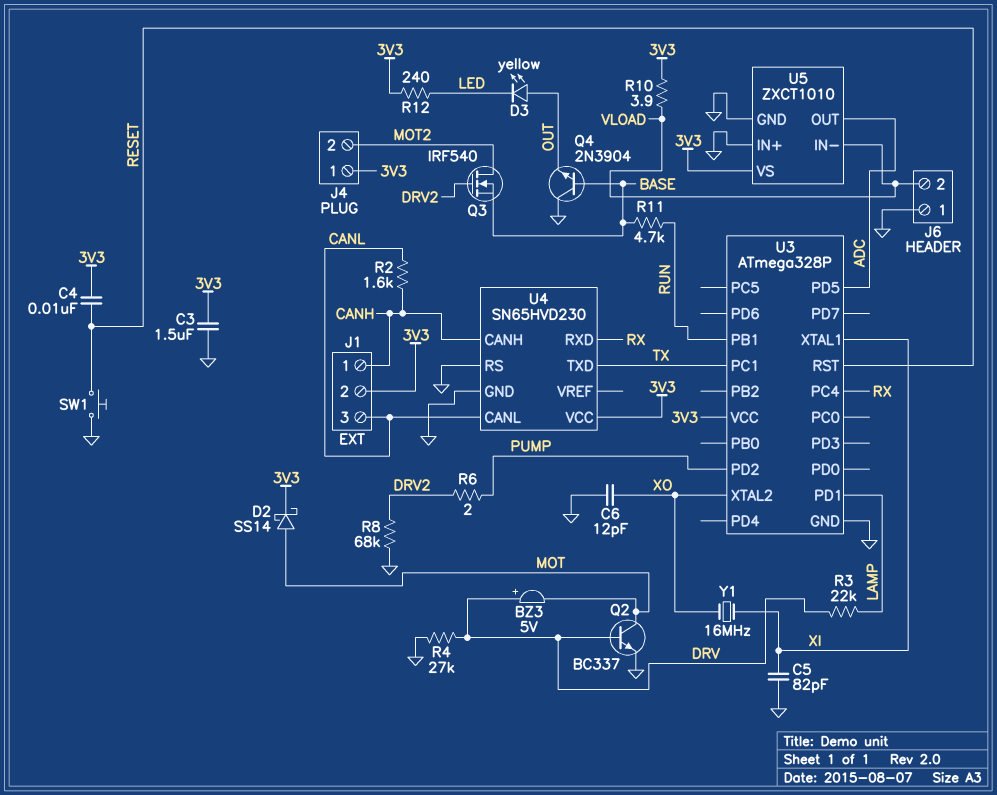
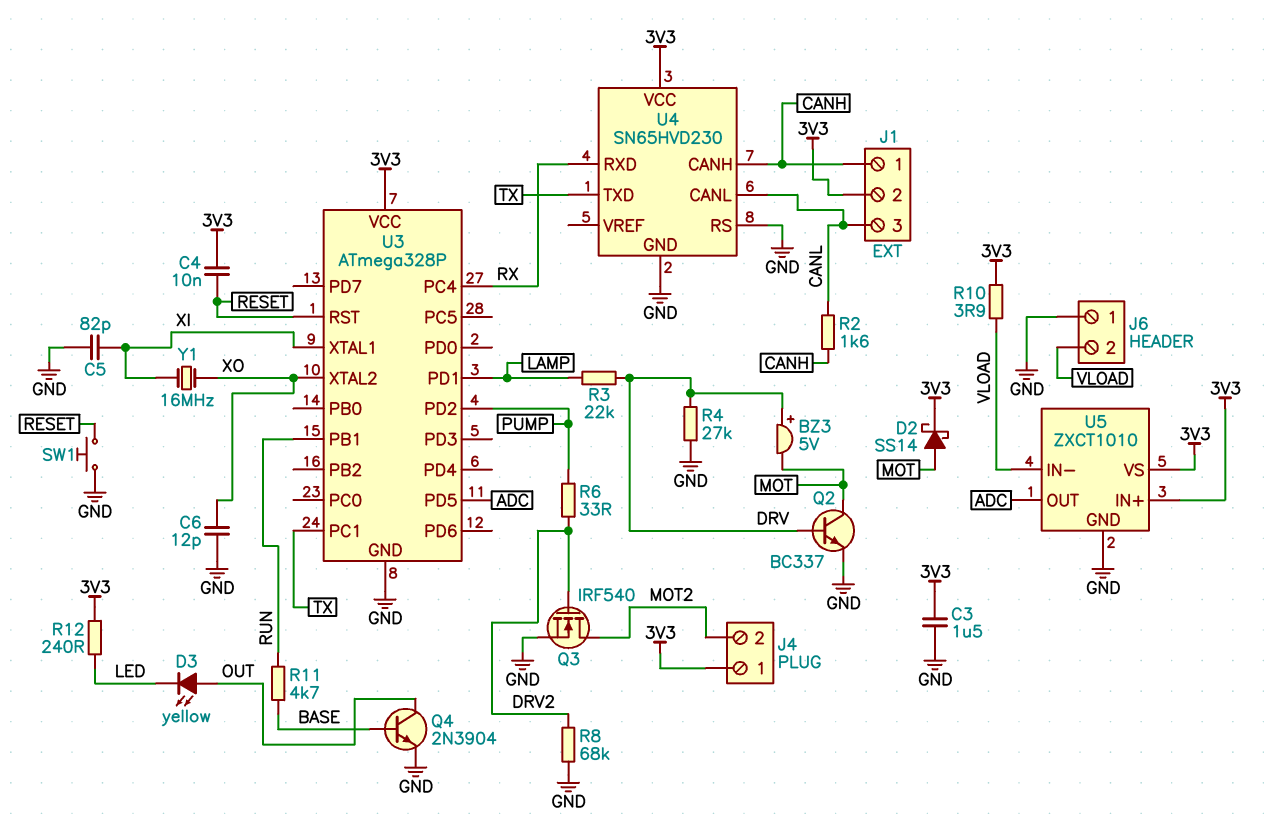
Q3: NMOS IRF540 (G DRV2, D MOT2, S BASE) -> NMOS IRF540 (G DRV2, D MOT2, S GND)
Q4: NPN 2N3904 (B BASE, C GND, E OUT) -> NPN 2N3904 (B BASE, C OUT, E GND)
R6: 2 (DRV2, PUMP) -> 33 (DRV2, PUMP)
U5 pin IN+: GND -> 3V3

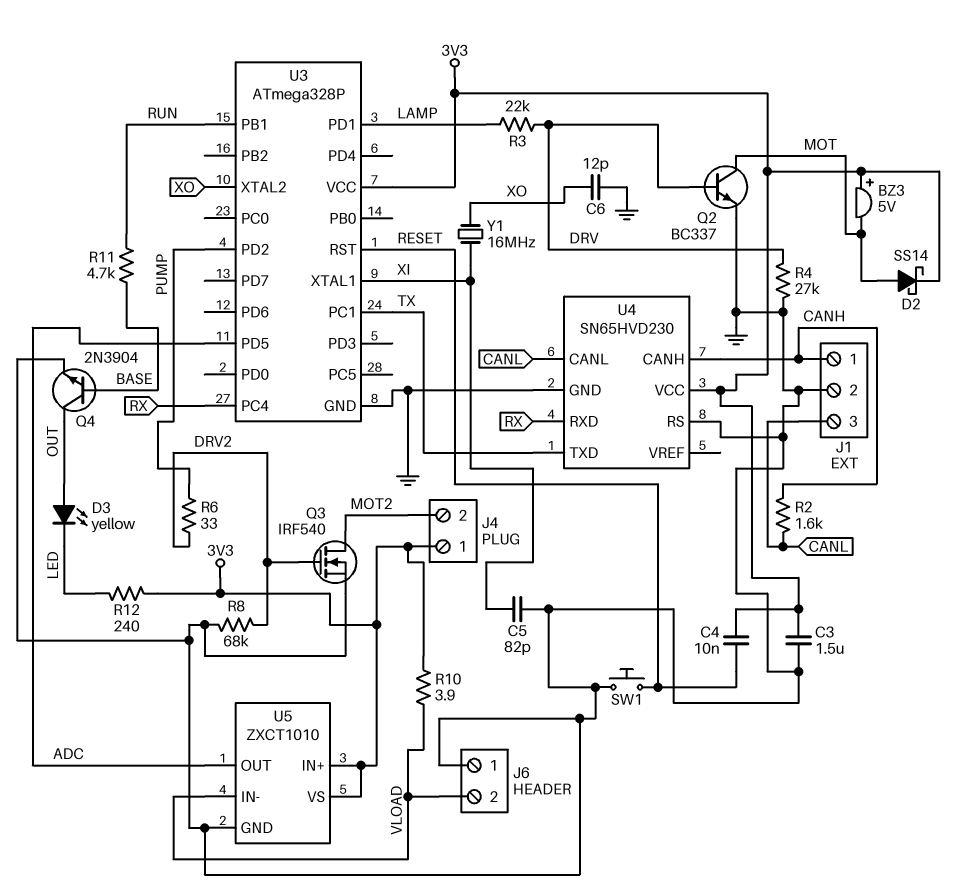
BZ3: buzzer 5V (plus DRV, minus MOT) -> buzzer 5V (plus 3V3, minus MOT)
J1 pin 2: 3V3 -> GND

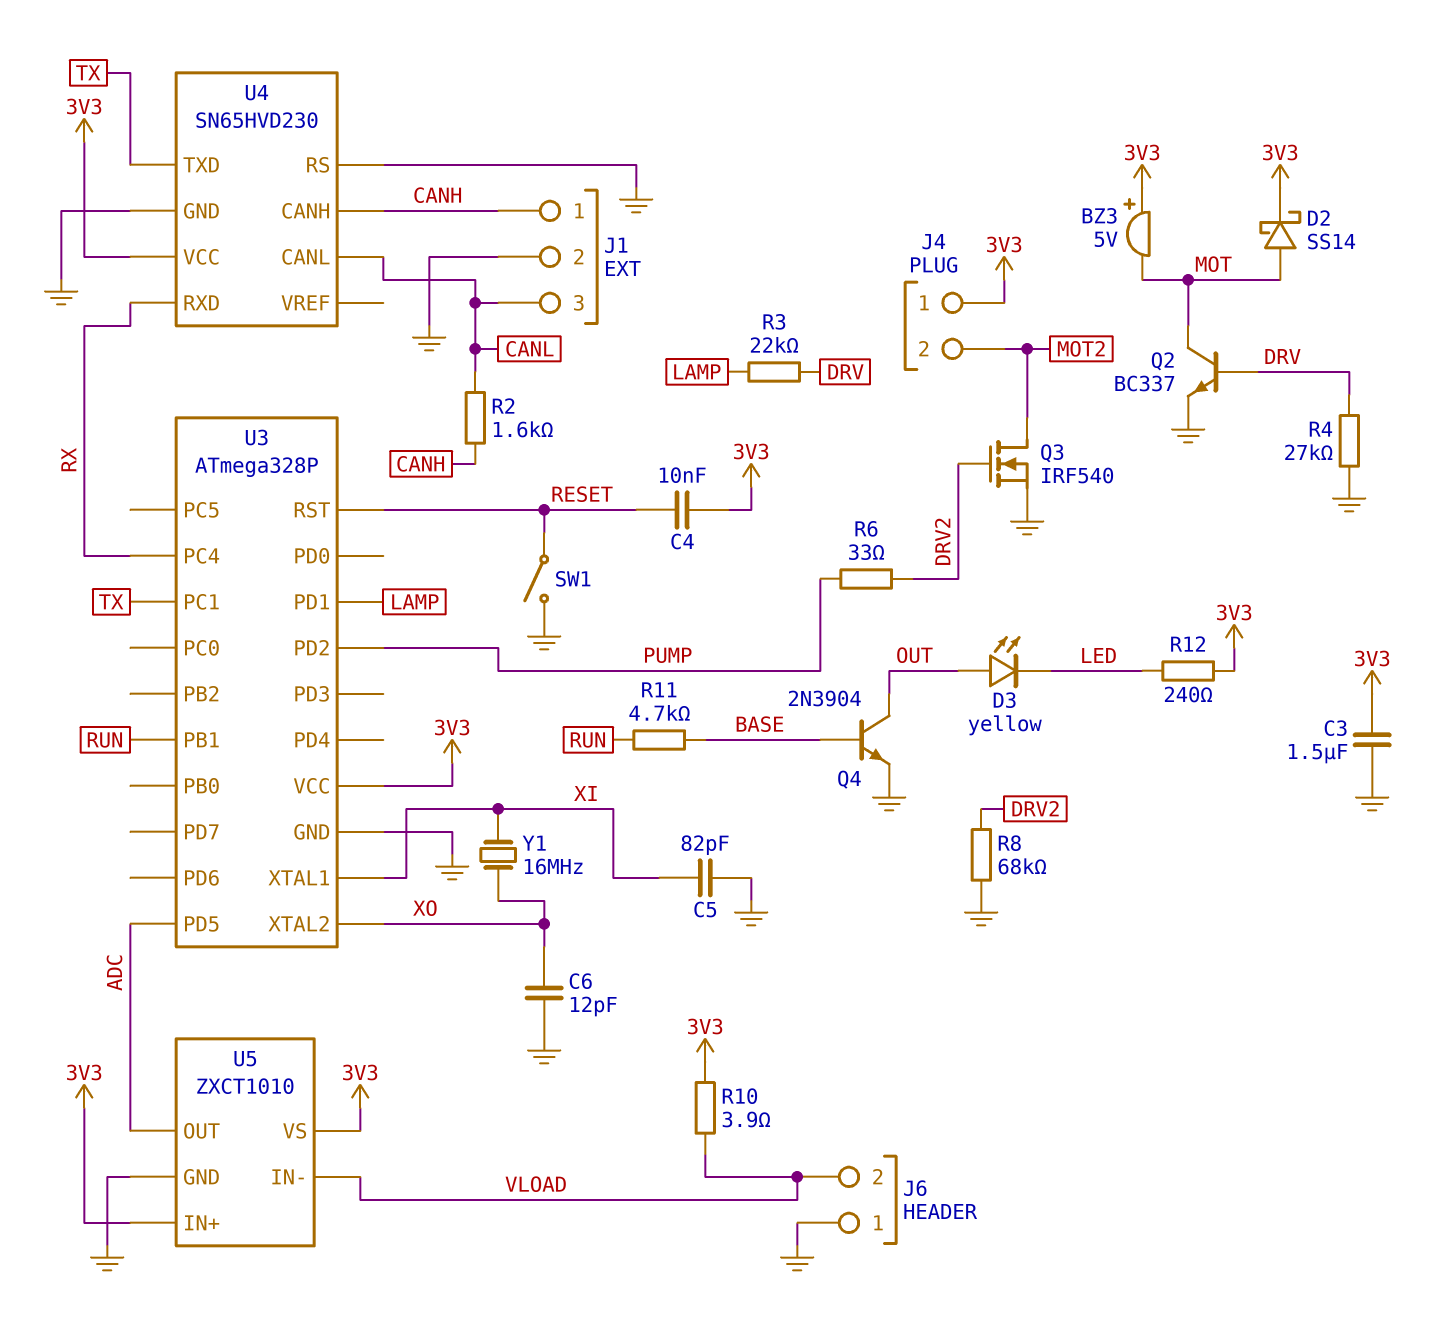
SW1: button (GND, RESET) -> switch (GND, RESET)

